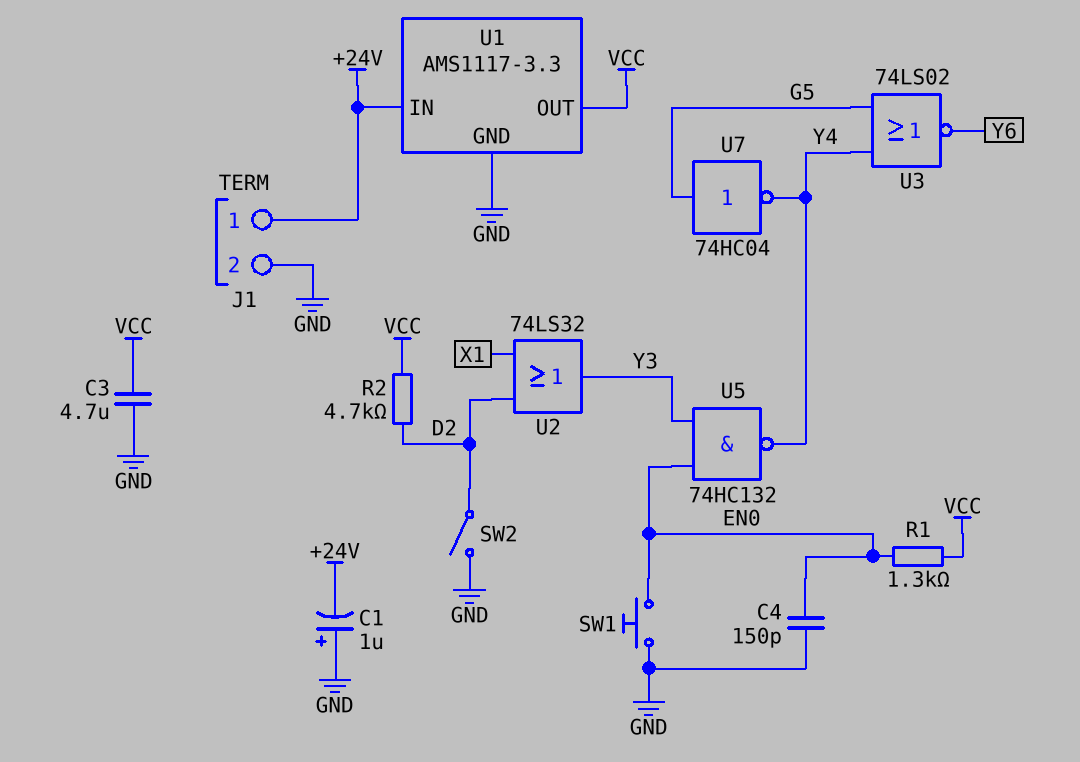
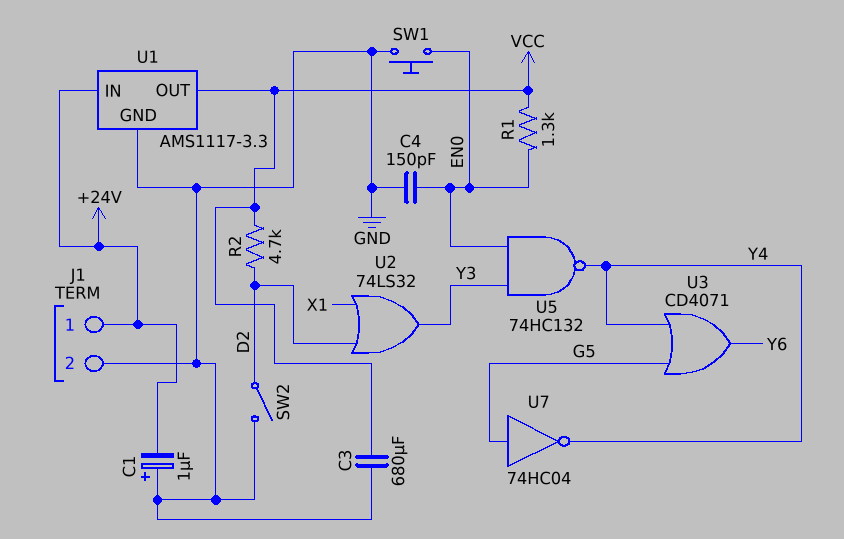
C3: 4.7uF (GND, VCC) -> 680uF (GND, VCC)
U3: NOR 74LS02 (in G5, in Y4, out Y6) -> OR CD4071 (in G5, in Y4, out Y6)

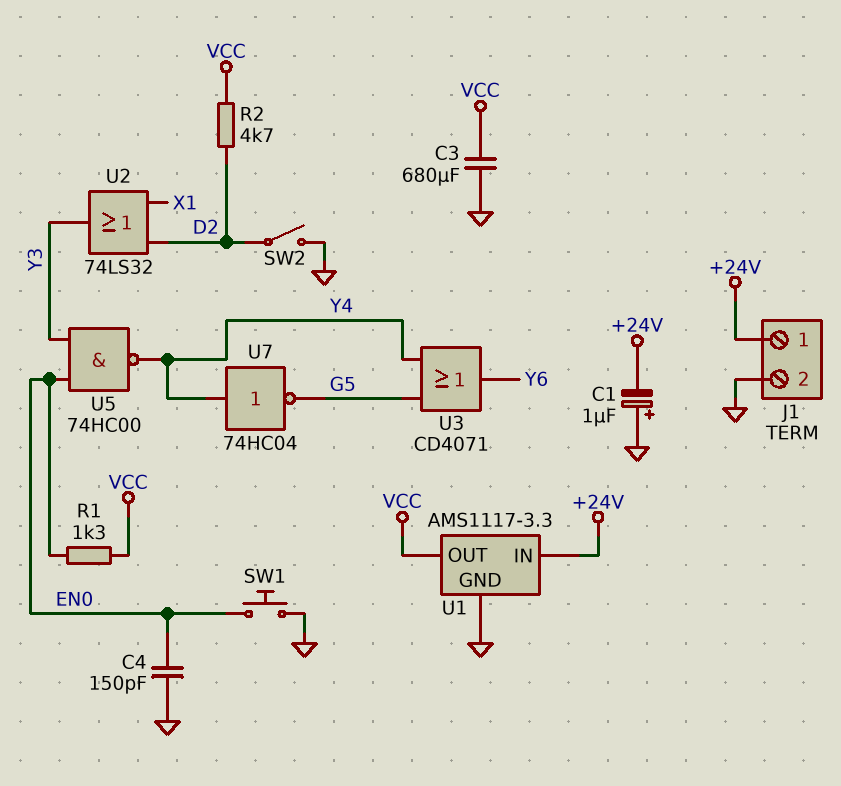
U5: NAND 74HC132 (in EN0, in Y3, out Y4) -> NAND 74HC00 (in EN0, in Y3, out Y4)
U7: NOT 74HC04 (in G5, out Y4) -> NOT 74HC04 (in Y4, out G5)

